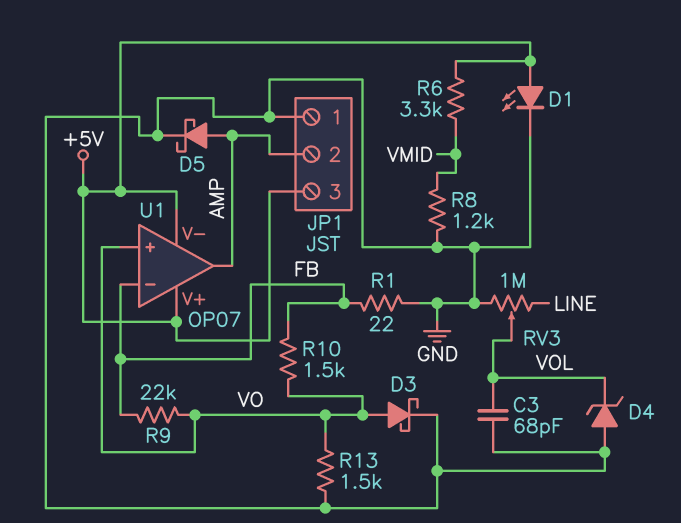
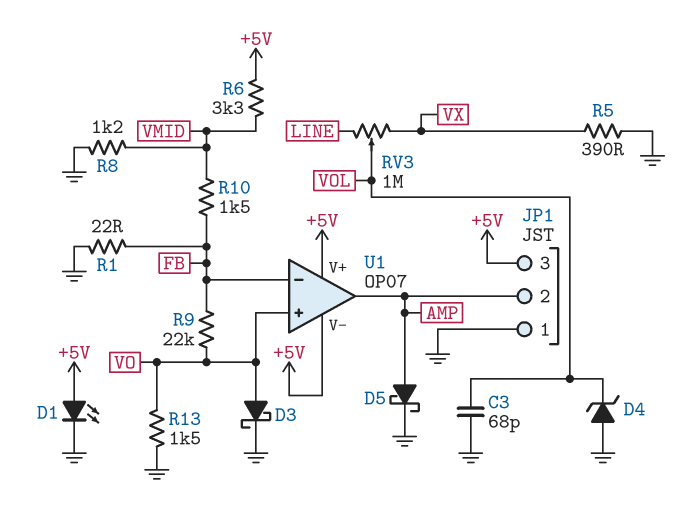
R5: none -> 390 (GND, VX)
R10: 1.5k (FB, VO) -> 1.5k (FB, VMID)
RV3: 1M (GND, LINE, wiper VOL) -> 1M (LINE, VX, wiper VOL)

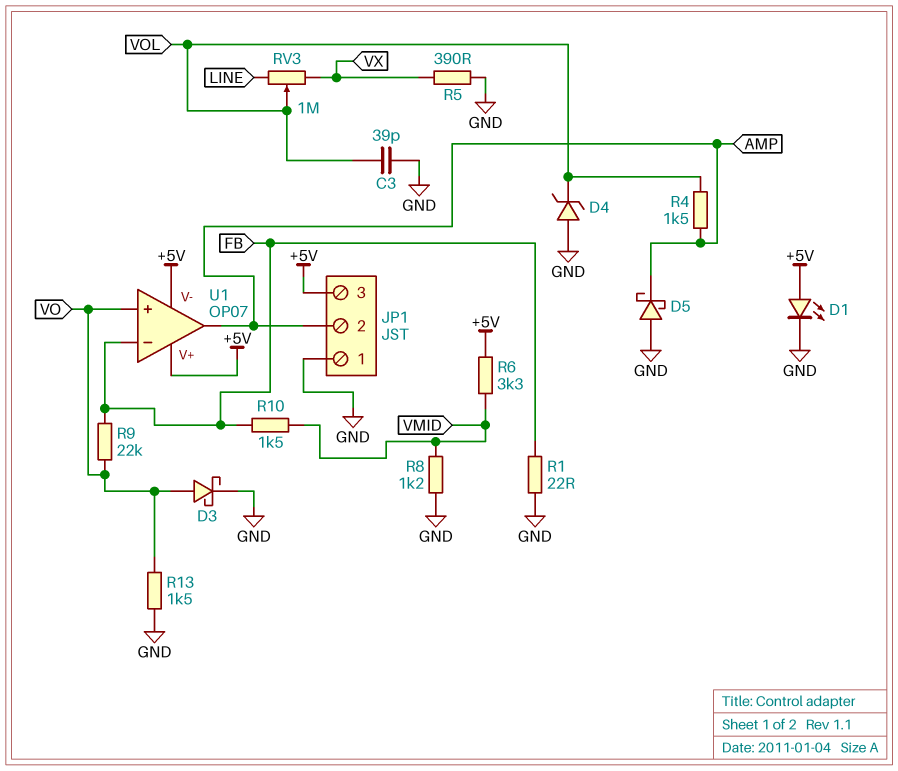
C3: 68pF (GND, VOL) -> 39pF (GND, VOL)
D5: schottky (A AMP, K GND) -> schottky (A GND, K AMP)
R4: none -> 1.5k (AMP, VOL)

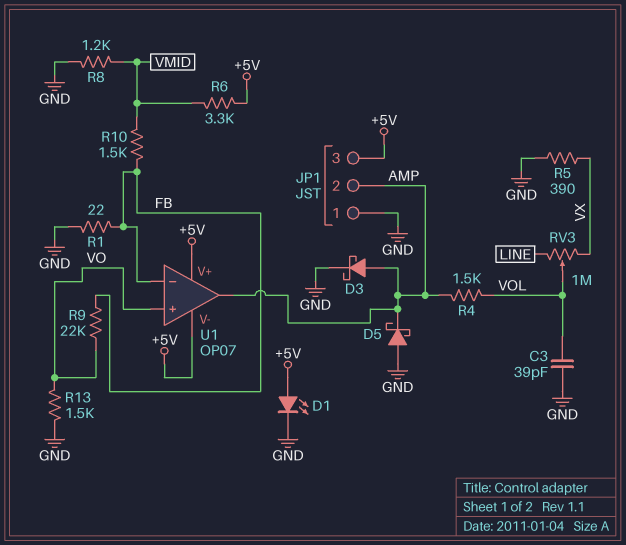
D3: schottky (A VO, K GND) -> schottky (A AMP, K GND)
D4: zener (A GND, K VOL) -> none

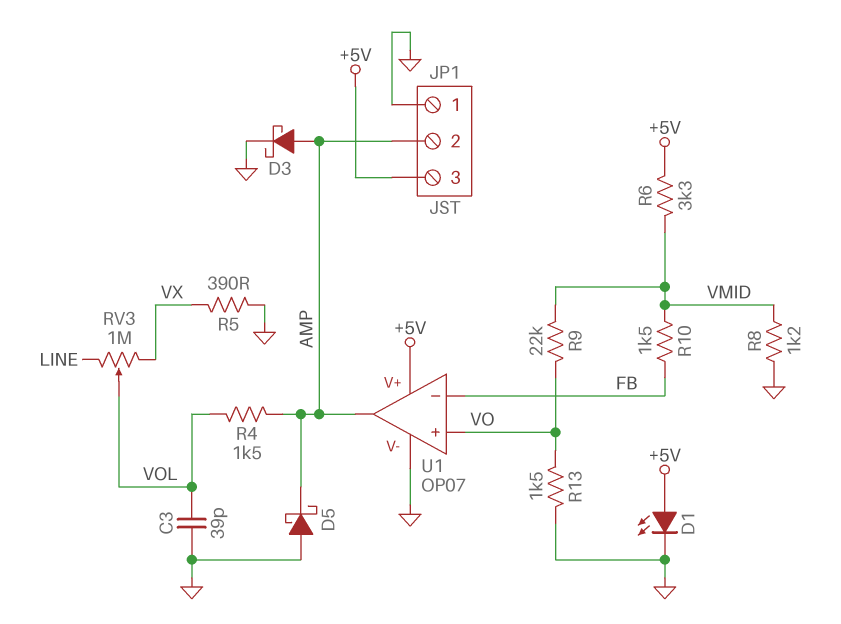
R1: 22 (FB, GND) -> none
R9: 22k (FB, VO) -> 22k (VMID, VO)
U1 pin V-: +5V -> GND

